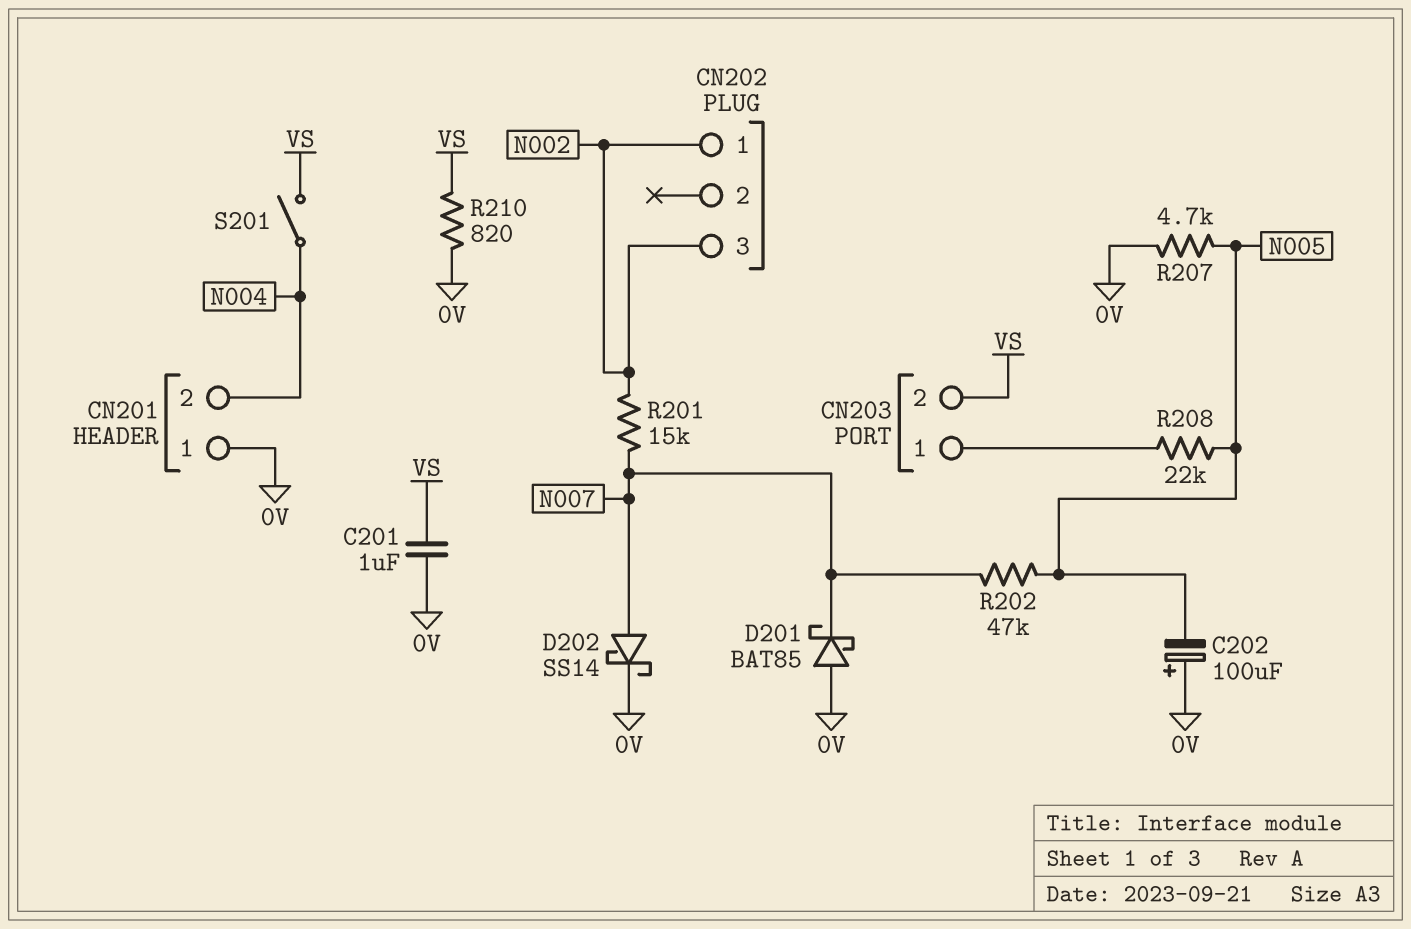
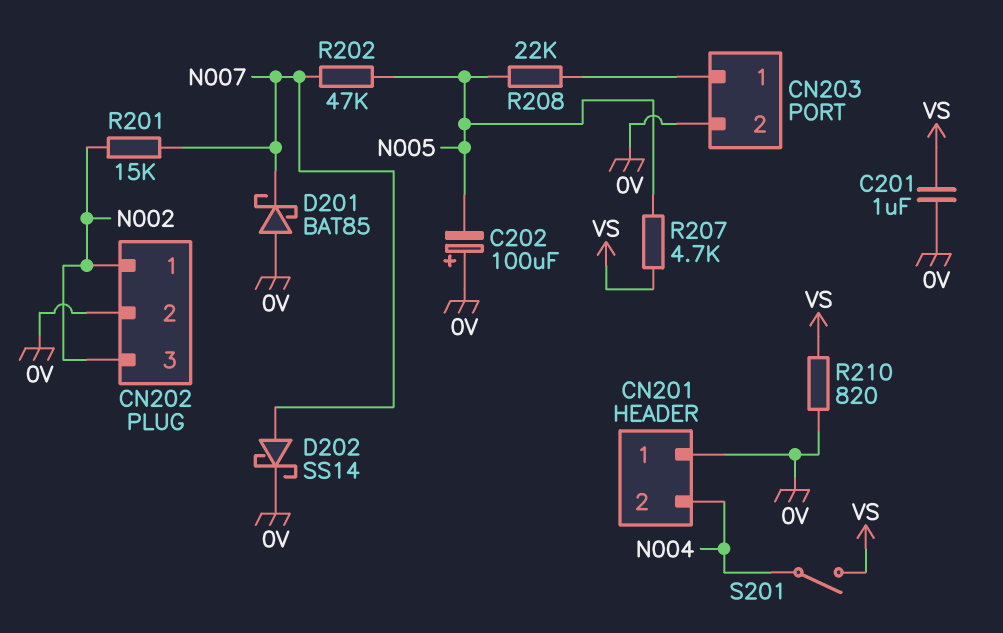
CN202 pin 2: none -> 0V
CN203 pin 2: VS -> 0V
R207: 4.7k (0V, N005) -> 4.7k (N005, VS)

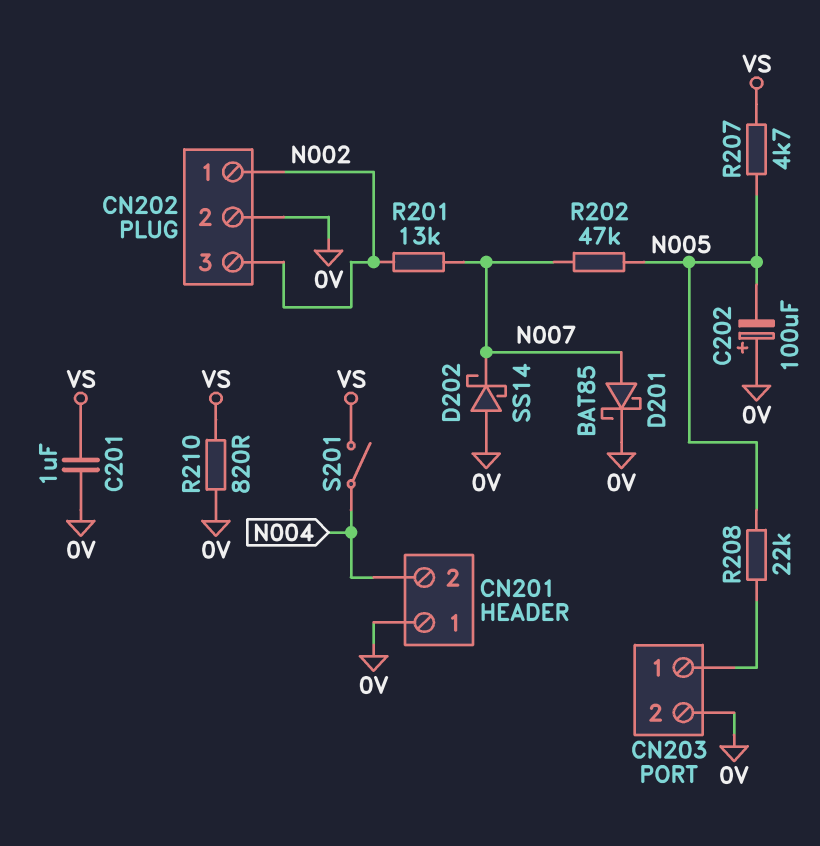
D201: schottky BAT85 (A 0V, K N007) -> schottky BAT85 (A N007, K 0V)
D202: schottky SS14 (A N007, K 0V) -> schottky SS14 (A 0V, K N007)
R201: 15k (N002, N007) -> 13k (N002, N007)

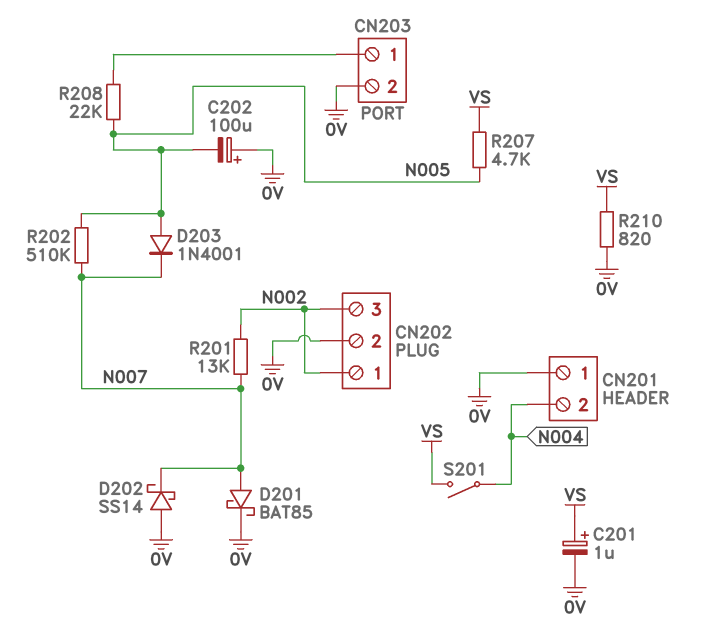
C201: 1uF (0V, VS) -> 1uF (plus VS, minus 0V)
D203: none -> diode 1N4001 (A N005, K N007)
R202: 47k (N005, N007) -> 510k (N005, N007)

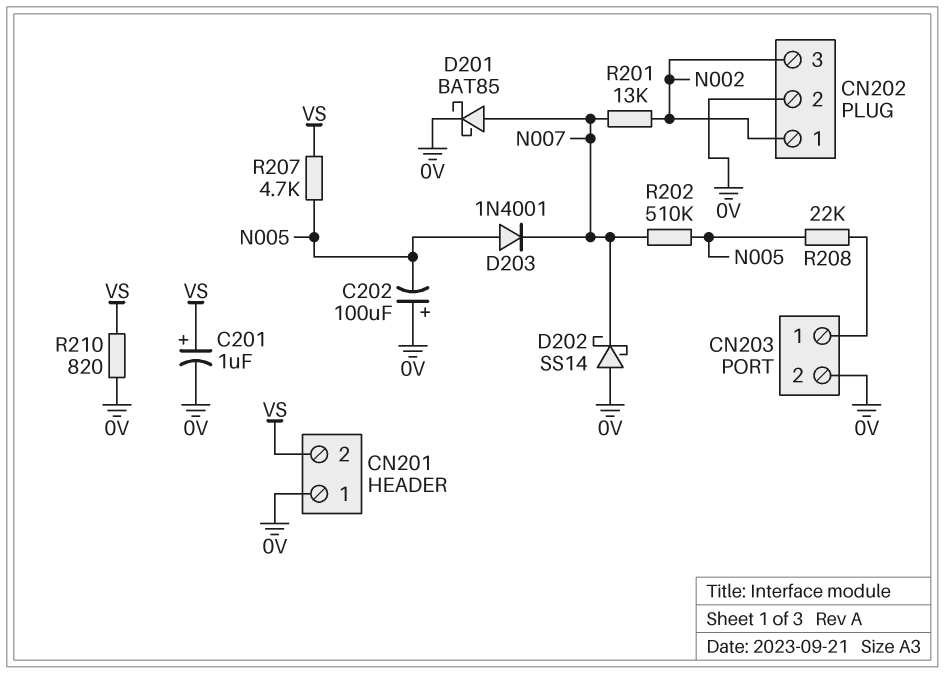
CN201 pin 2: N004 -> VS
S201: switch (N004, VS) -> none

